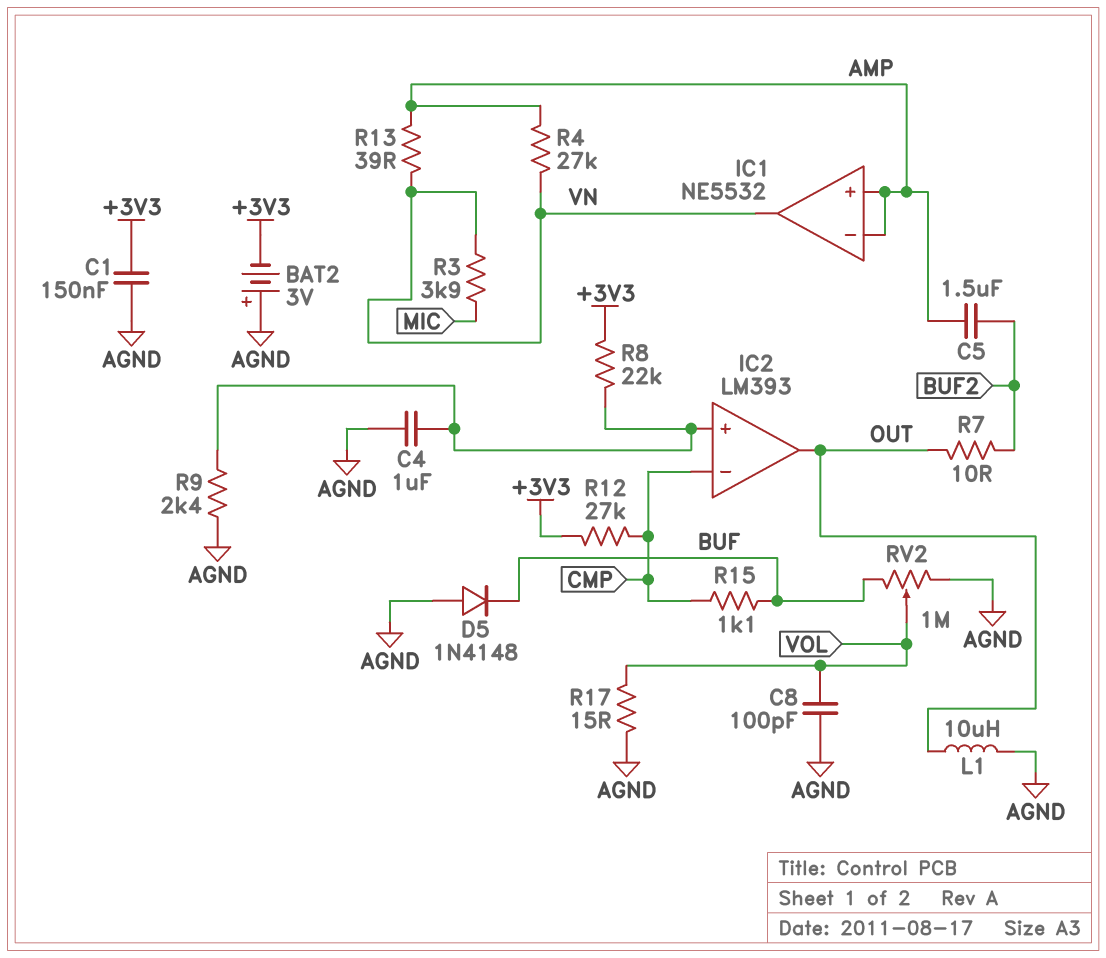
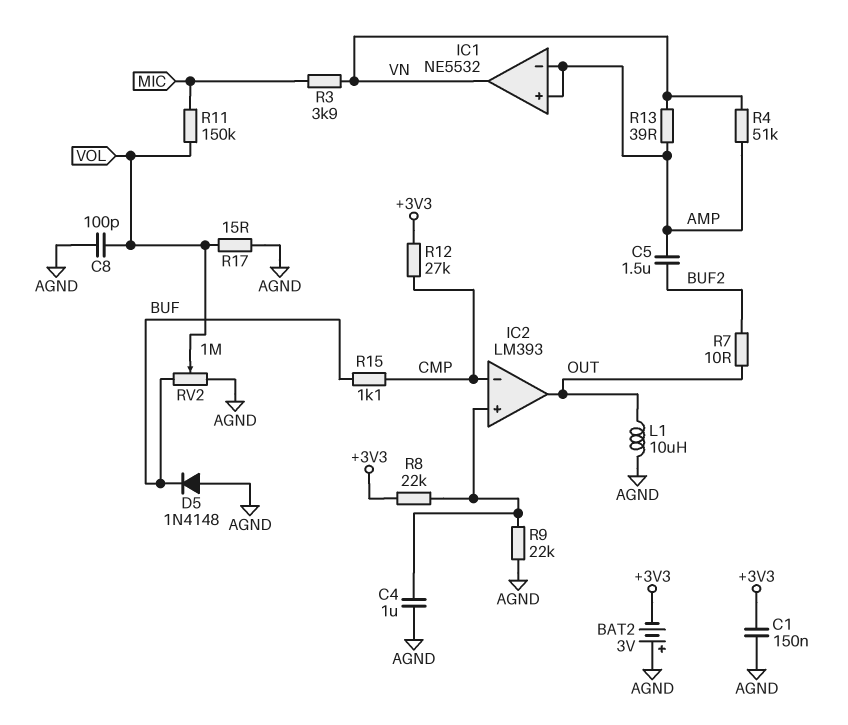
R4: 27k (AMP, VN) -> 51k (AMP, VN)
R9: 2.4k (AGND, IC2/in+) -> 22k (AGND, IC2/in+)
R11: none -> 150k (MIC, VOL)

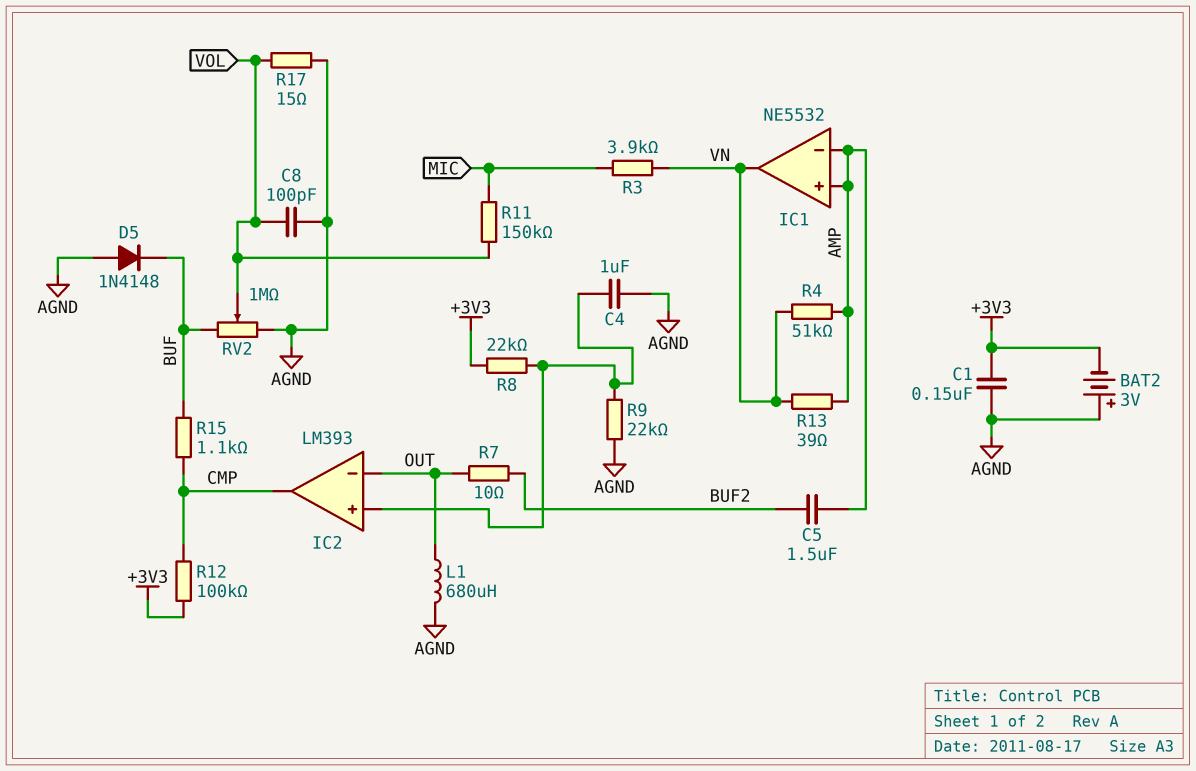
IC2 pin in-: CMP -> OUT
IC2 pin out: OUT -> CMP
L1: 10uH (AGND, OUT) -> 680uH (AGND, OUT)
R12: 27k (+3V3, CMP) -> 100k (+3V3, CMP)

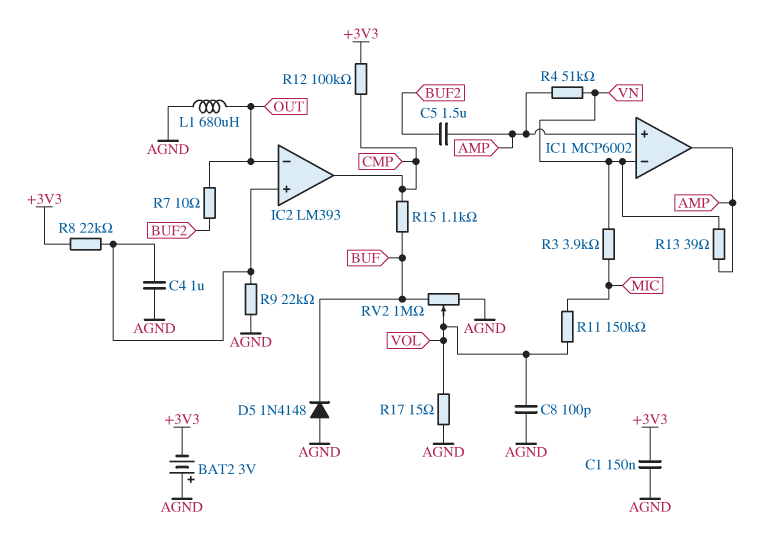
IC1: NE5532 -> MCP6002
IC1 pin in-: AMP -> VN
IC1 pin out: VN -> AMP

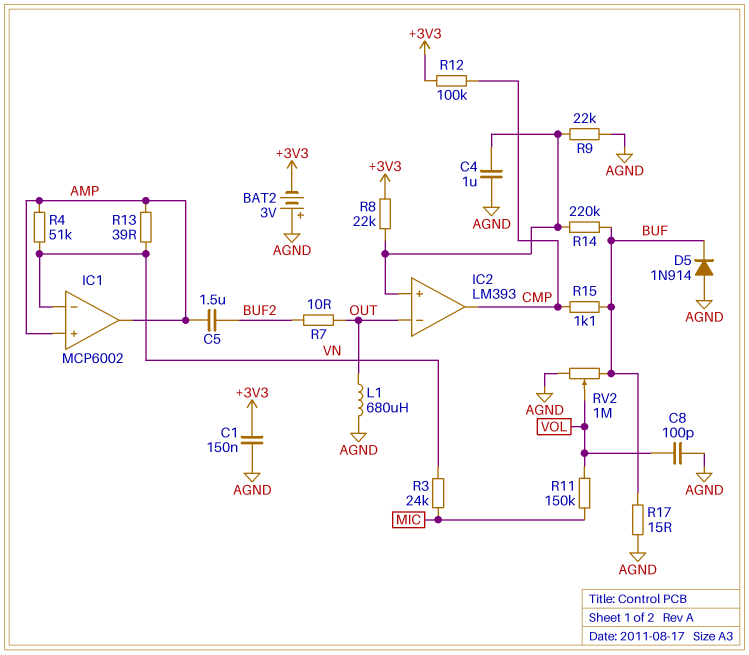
D5: diode 1N4148 (A AGND, K BUF) -> diode 1N914 (A AGND, K BUF)
R3: 3.9k (MIC, VN) -> 24k (MIC, VN)
R14: none -> 220k (BUF, IC2/in+)
R17: 15 (AGND, VOL) -> 15 (AGND, BUF)

